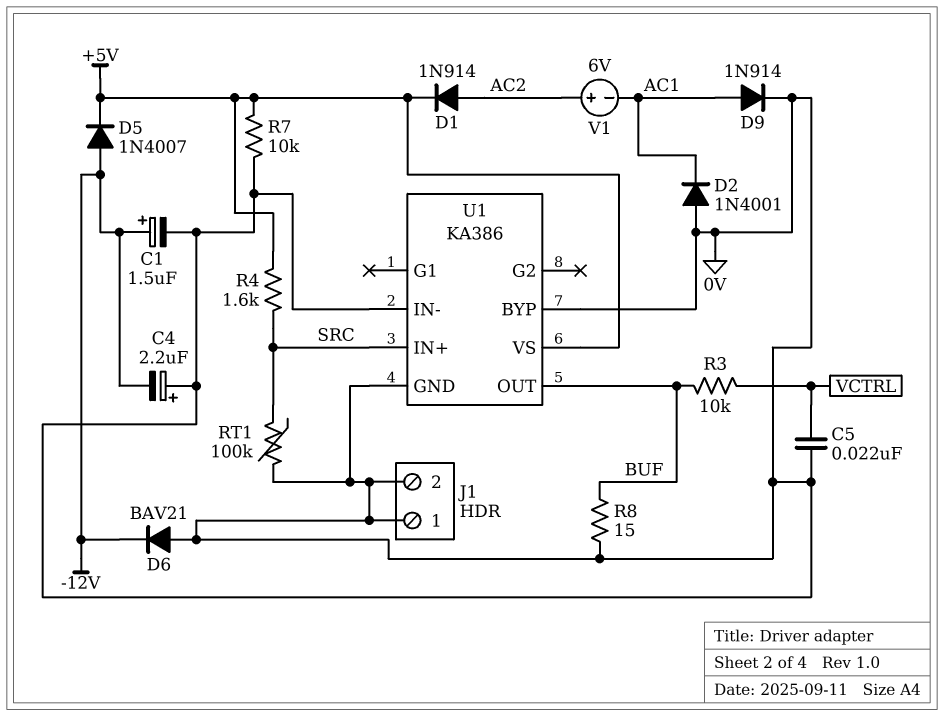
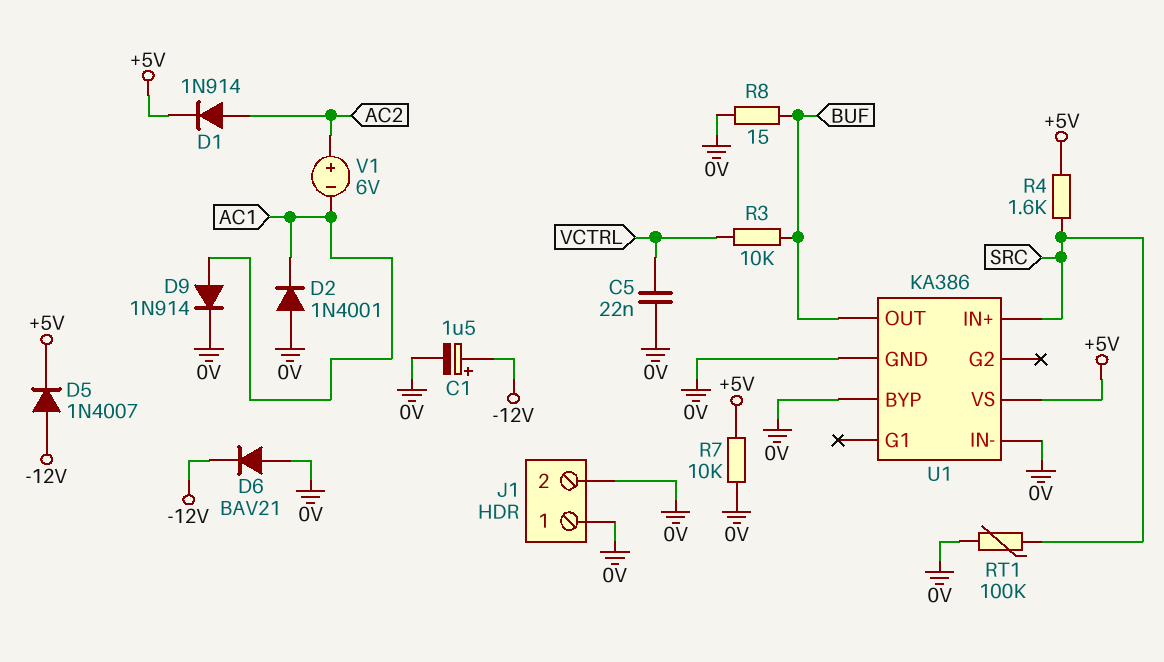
C4: 2.2uF (plus 0V, minus -12V) -> none

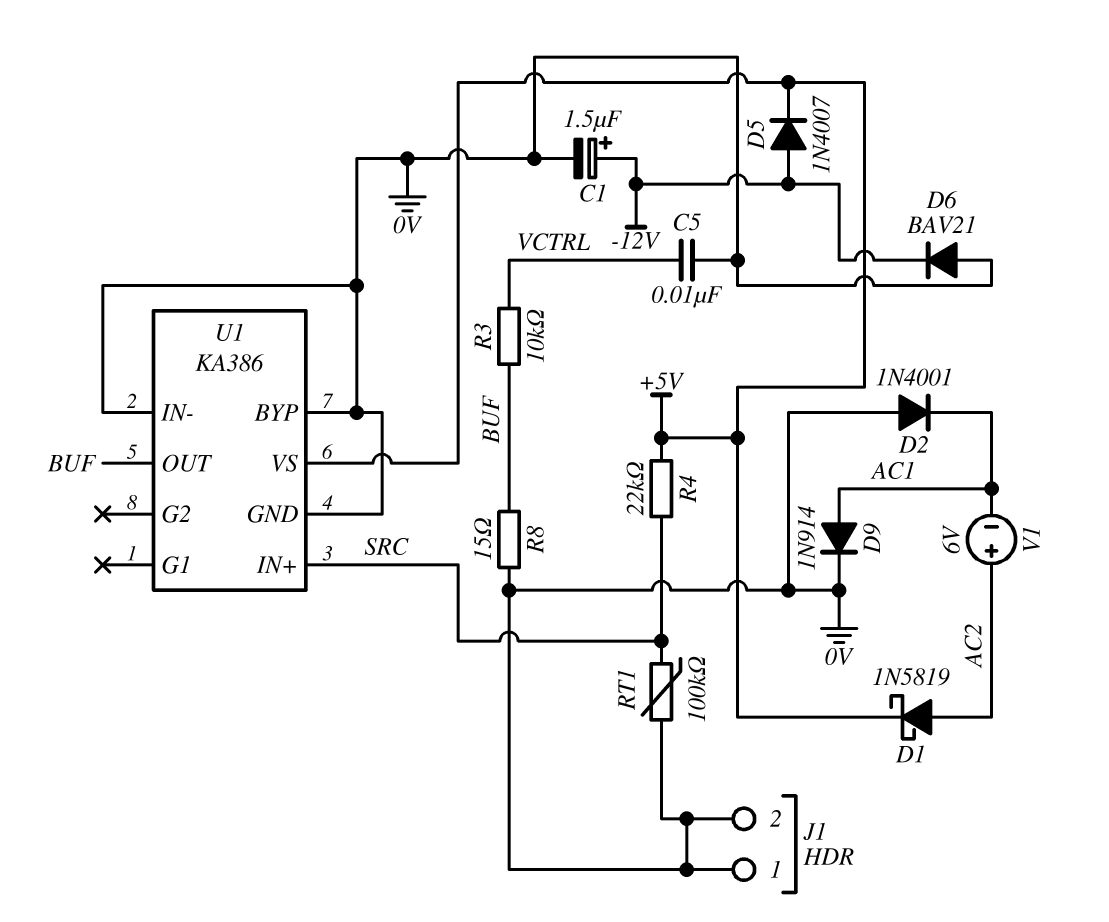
C5: 22nF (0V, VCTRL) -> 10nF (0V, VCTRL)
D1: diode 1N914 (A AC2, K +5V) -> schottky 1N5819 (A AC2, K +5V)
R4: 1.6k (+5V, SRC) -> 22k (+5V, SRC)
R7: 10k (+5V, 0V) -> none

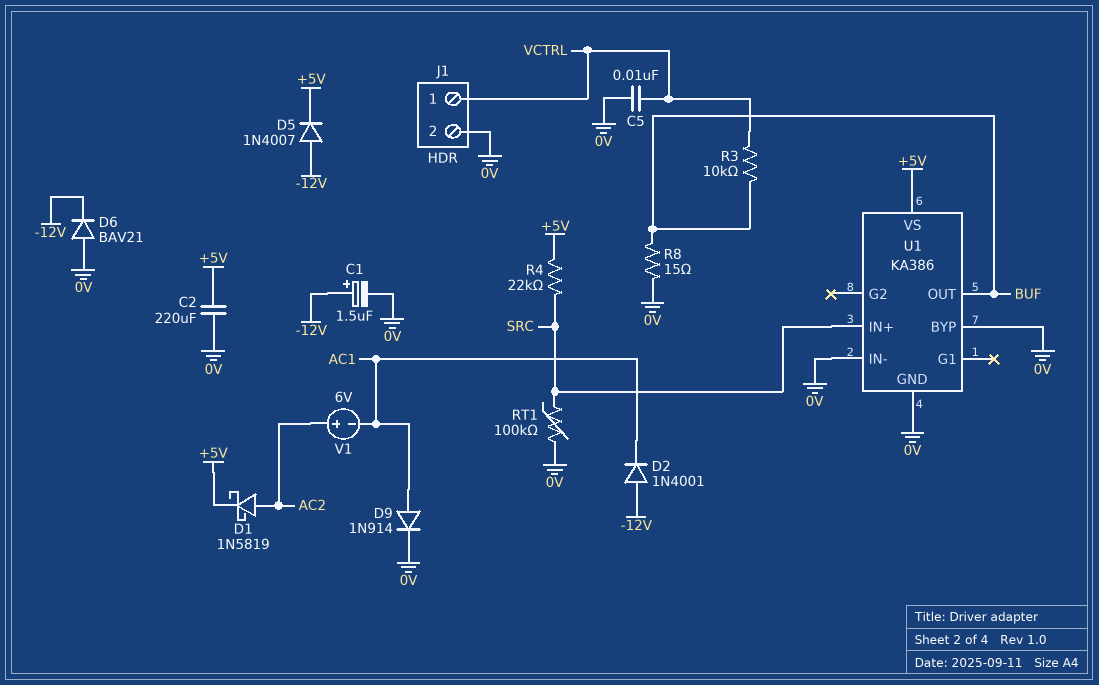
C2: none -> 220uF (+5V, 0V)
D2: diode 1N4001 (A 0V, K AC1) -> diode 1N4001 (A -12V, K AC1)
J1 pin 1: 0V -> VCTRL

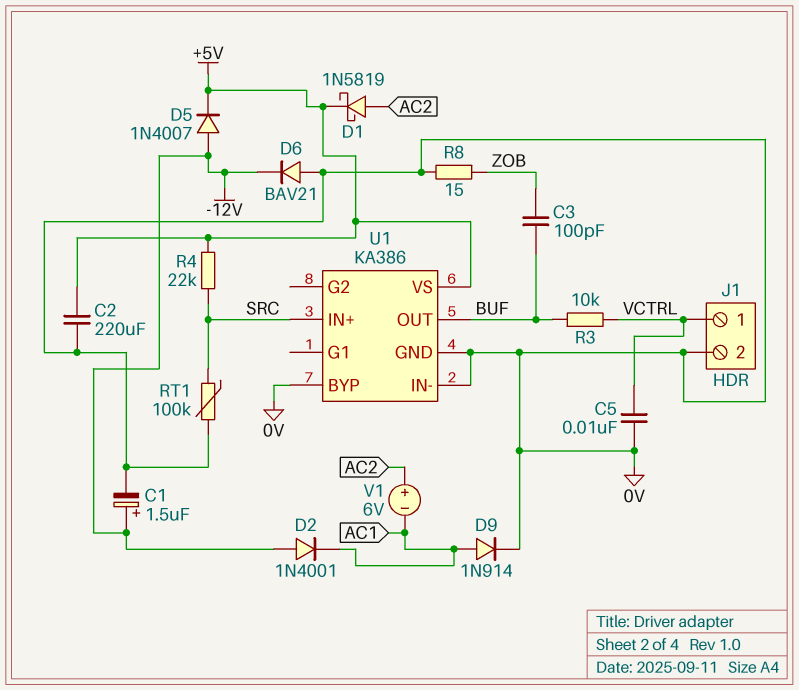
C3: none -> 100pF (BUF, ZOB)
R8: 15 (0V, BUF) -> 15 (0V, ZOB)

